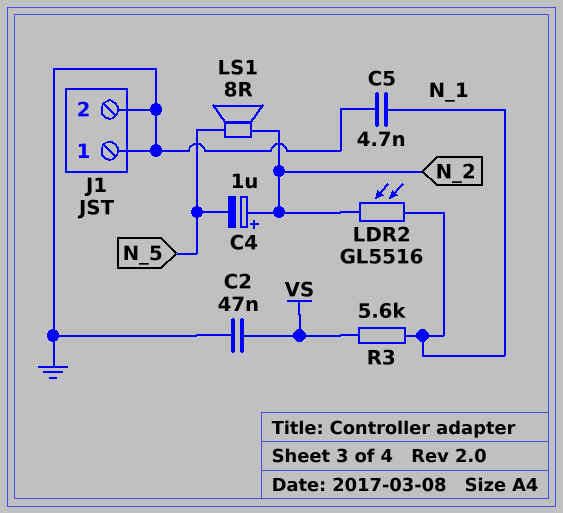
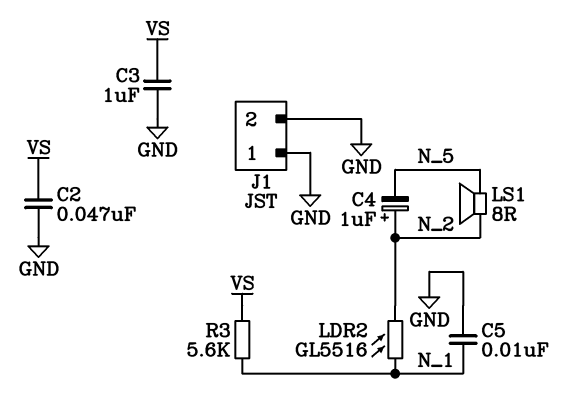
C3: none -> 1uF (GND, VS)
C5: 4.7nF (GND, N_1) -> 10nF (GND, N_1)

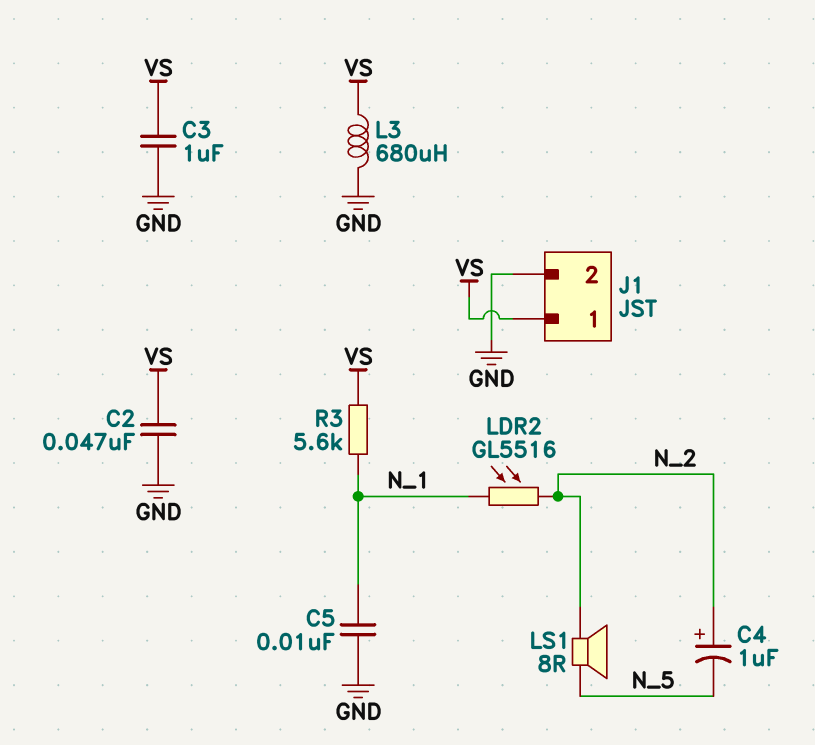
J1 pin 1: GND -> VS
L3: none -> 680uH (GND, VS)

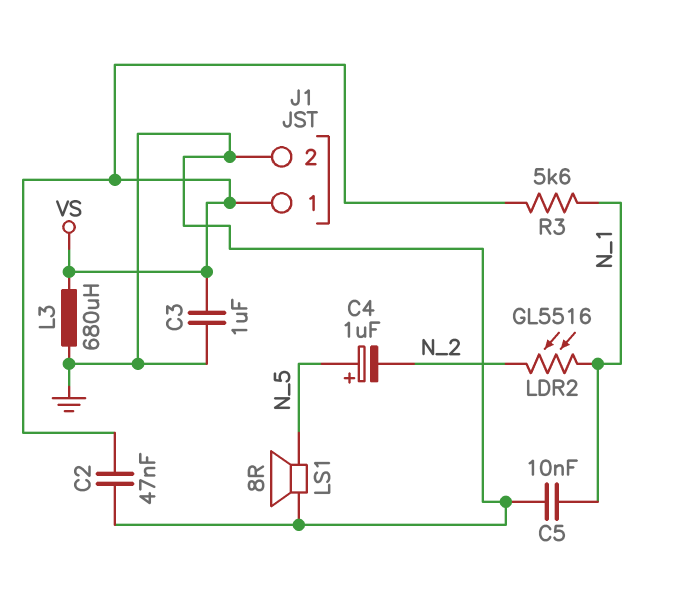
C4: 1uF (plus N_2, minus N_5) -> 1uF (plus N_5, minus N_2)
LS1: speaker 8R (N_2, N_5) -> speaker 8R (GND, N_5)

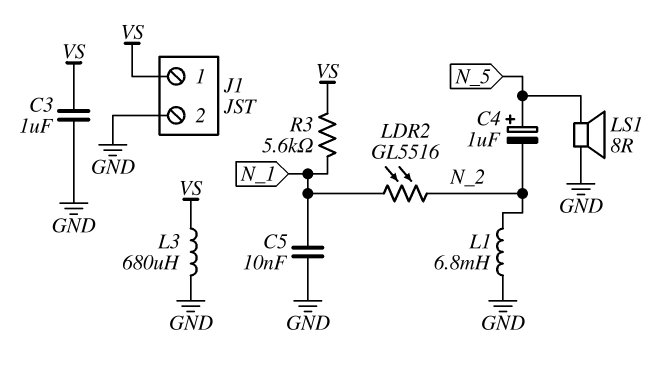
C2: 47nF (GND, VS) -> none
L1: none -> 6.8mH (GND, N_2)

